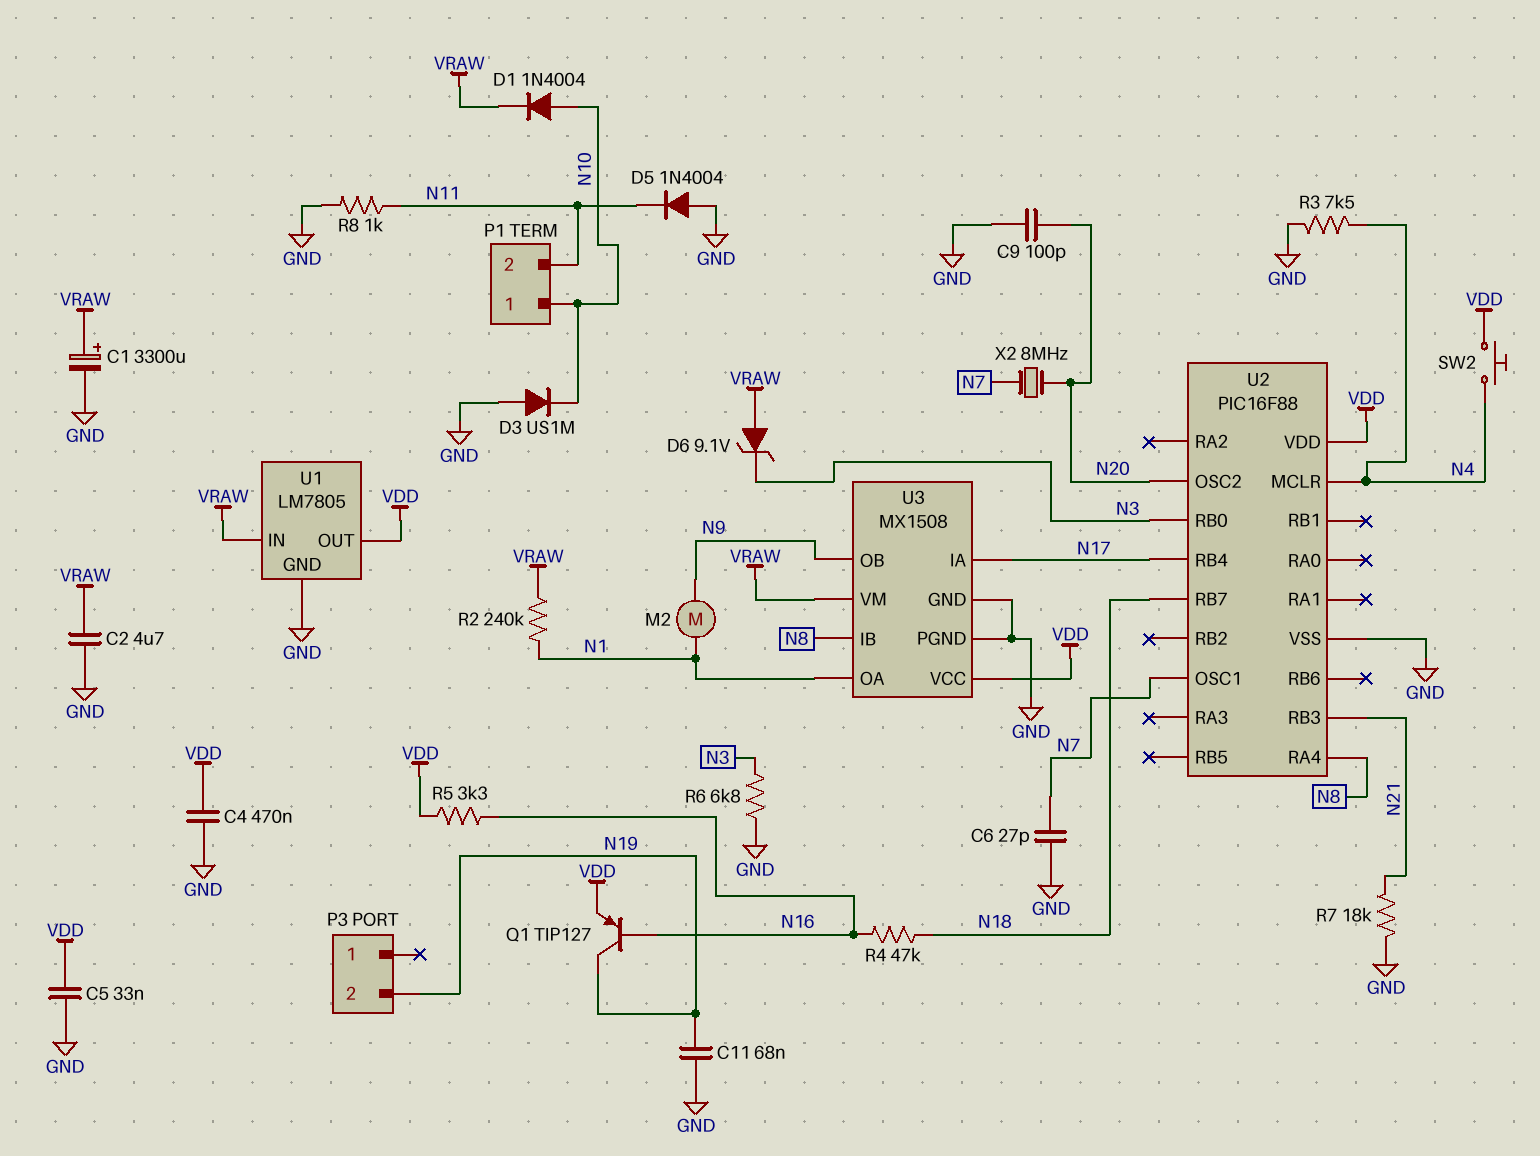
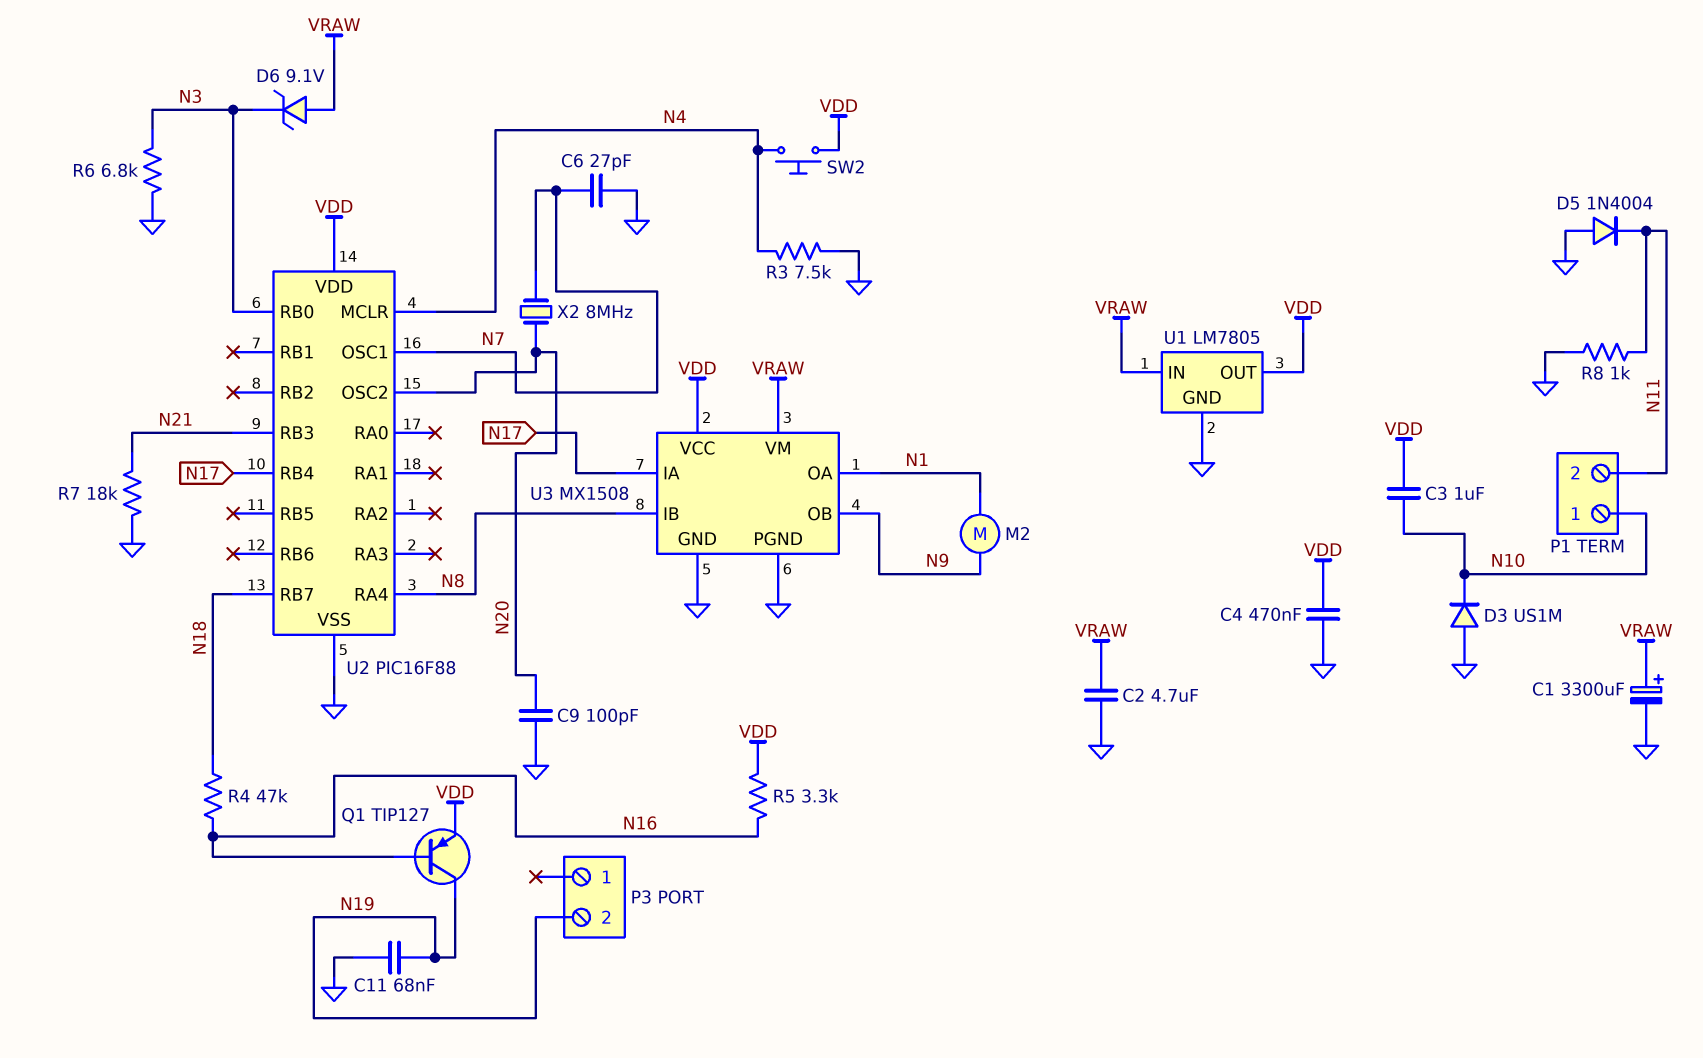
C3: none -> 1uF (N10, VDD)
C5: 33nF (GND, VDD) -> none
D1: diode 1N4004 (A N10, K VRAW) -> none
R2: 240k (N1, VRAW) -> none

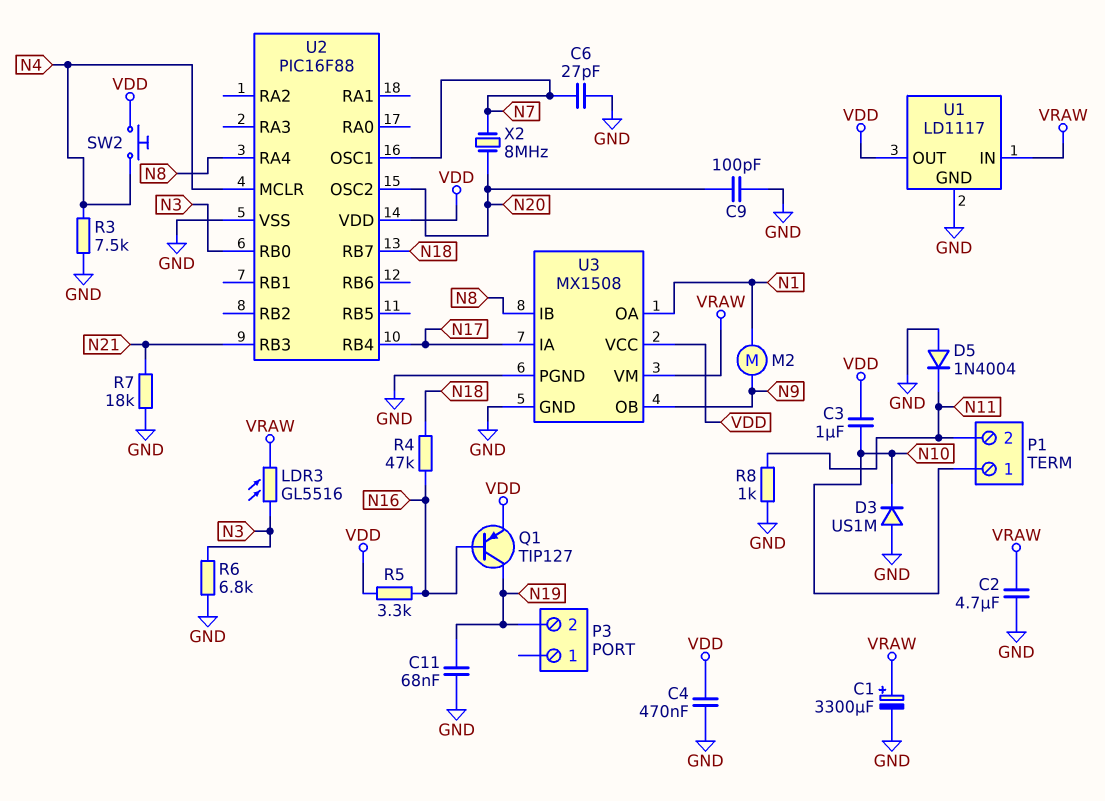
D6: zener 9.1V (A VRAW, K N3) -> none
LDR3: none -> GL5516 (N3, VRAW)
U1: LM7805 -> LD1117

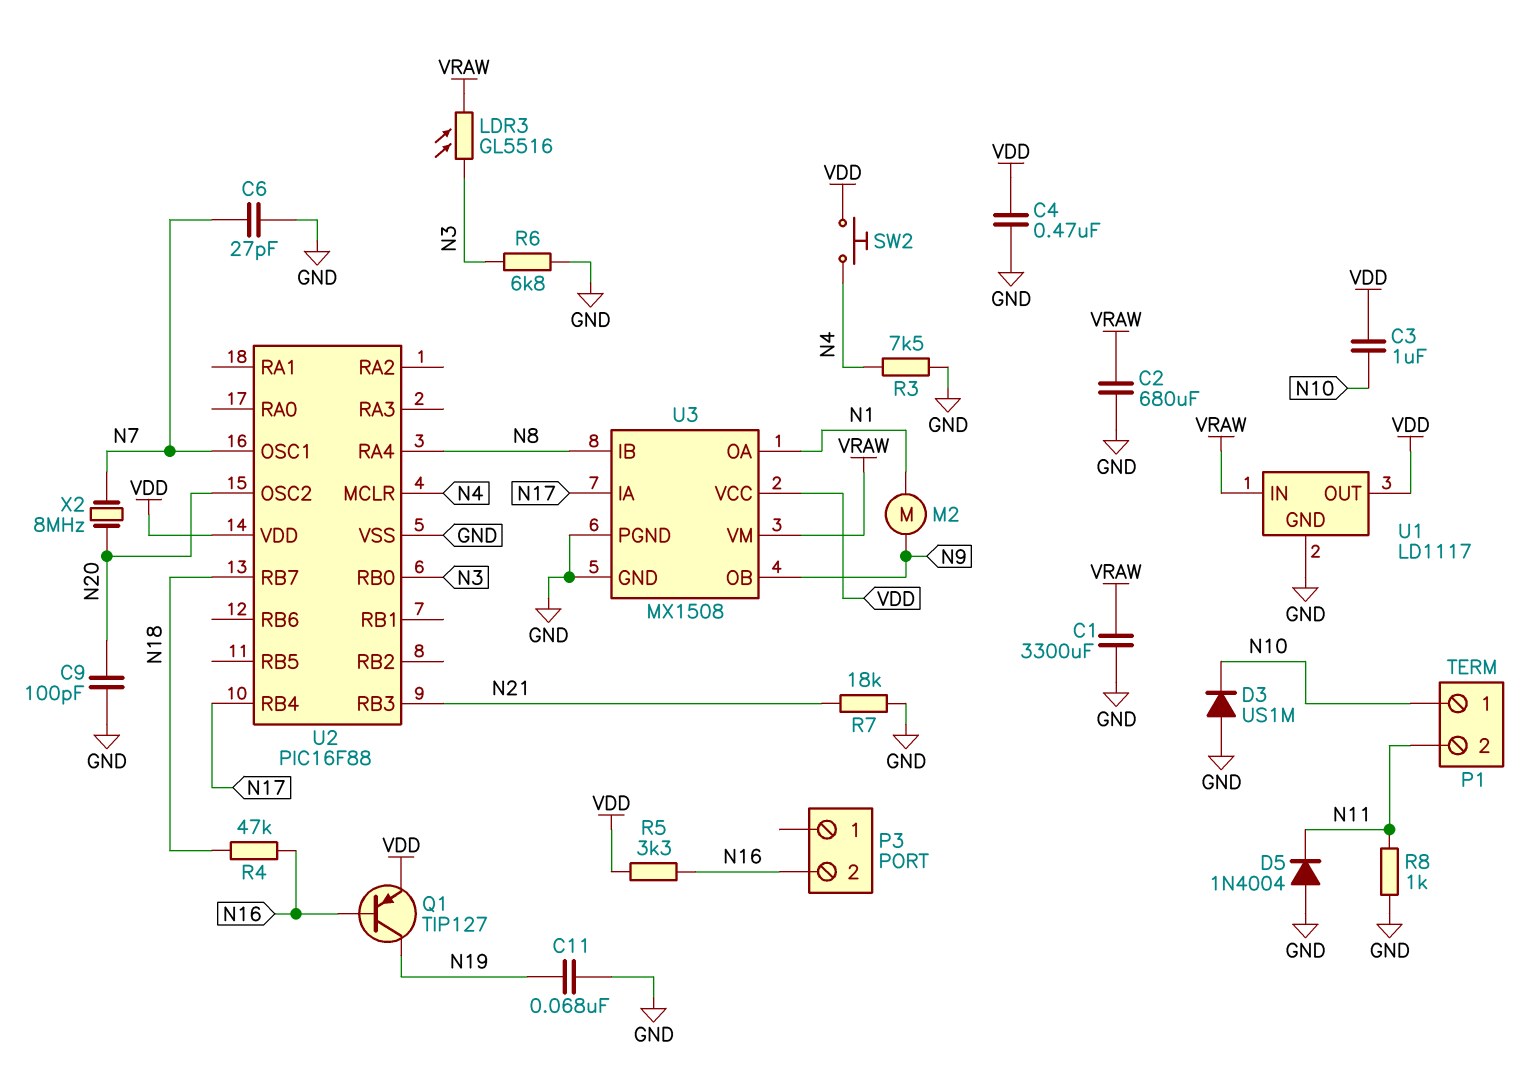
C1: 3300uF (plus VRAW, minus GND) -> 3300uF (GND, VRAW)
C2: 4.7uF (GND, VRAW) -> 680uF (GND, VRAW)
P3 pin 2: N19 -> N16

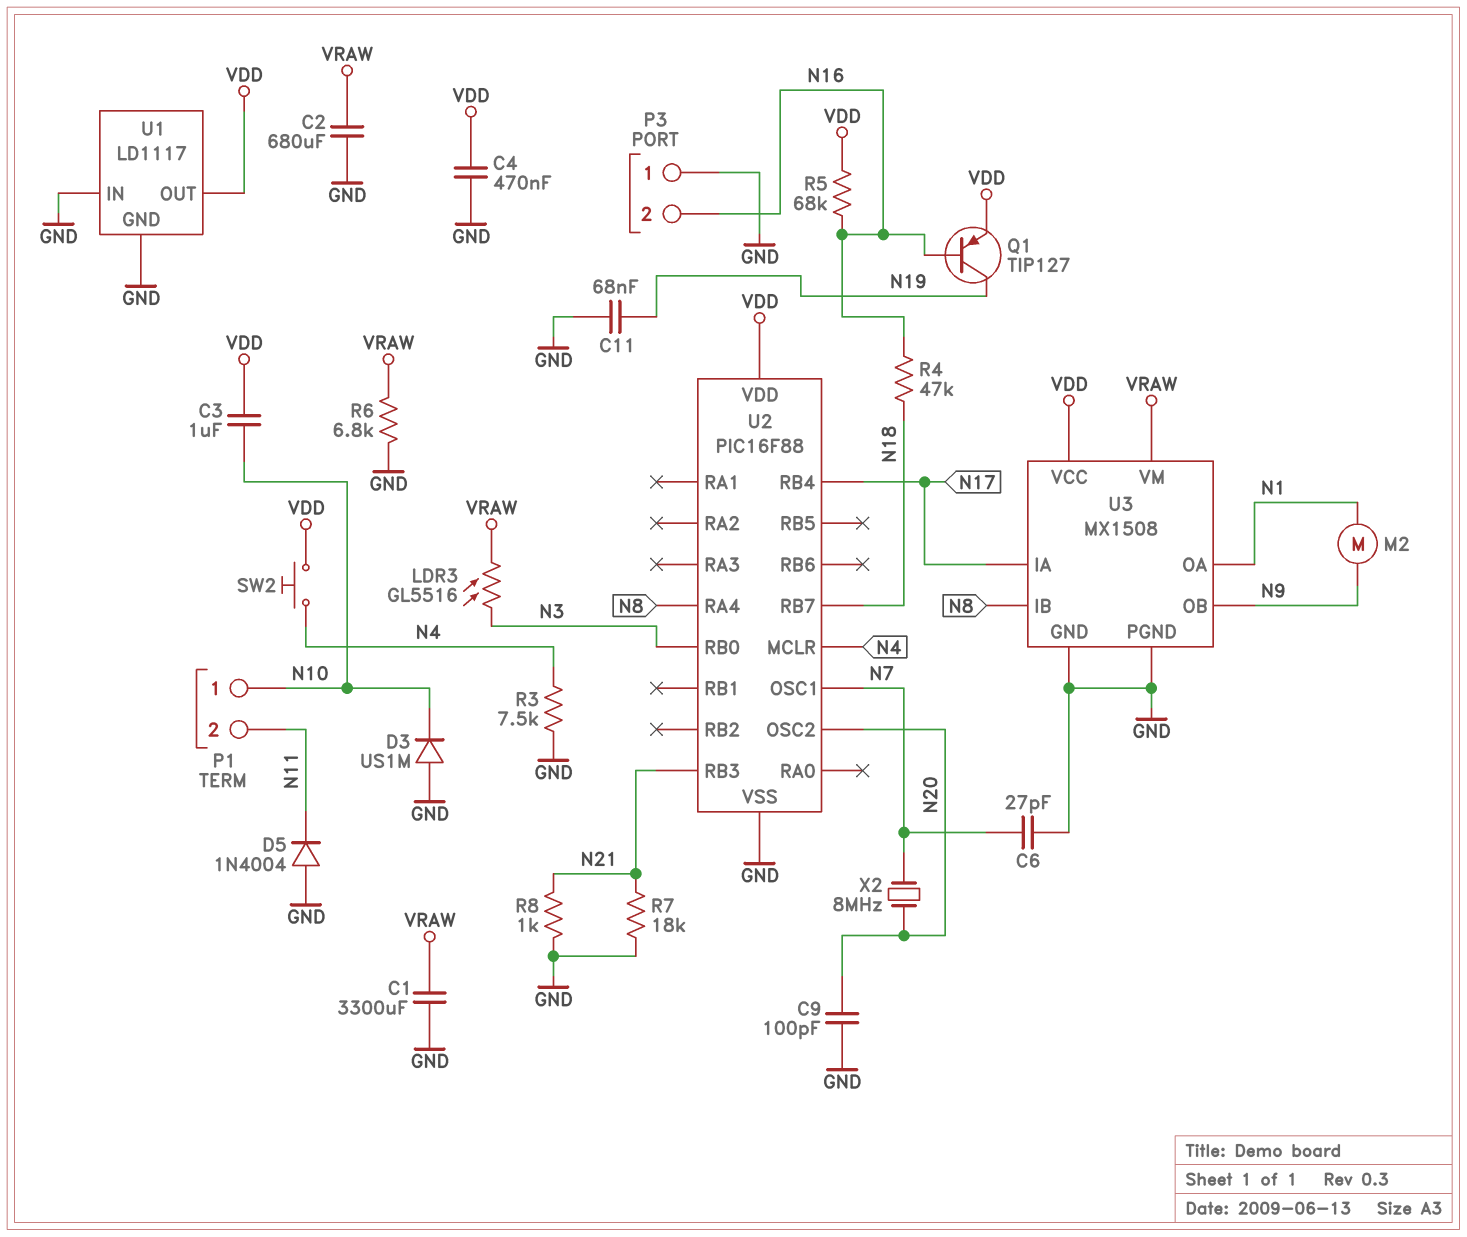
P3 pin 1: none -> GND
R5: 3.3k (N16, VDD) -> 68k (N16, VDD)
R6: 6.8k (GND, N3) -> 6.8k (GND, VRAW)
R8: 1k (GND, N11) -> 1k (GND, N21)
U1 pin IN: VRAW -> GND

